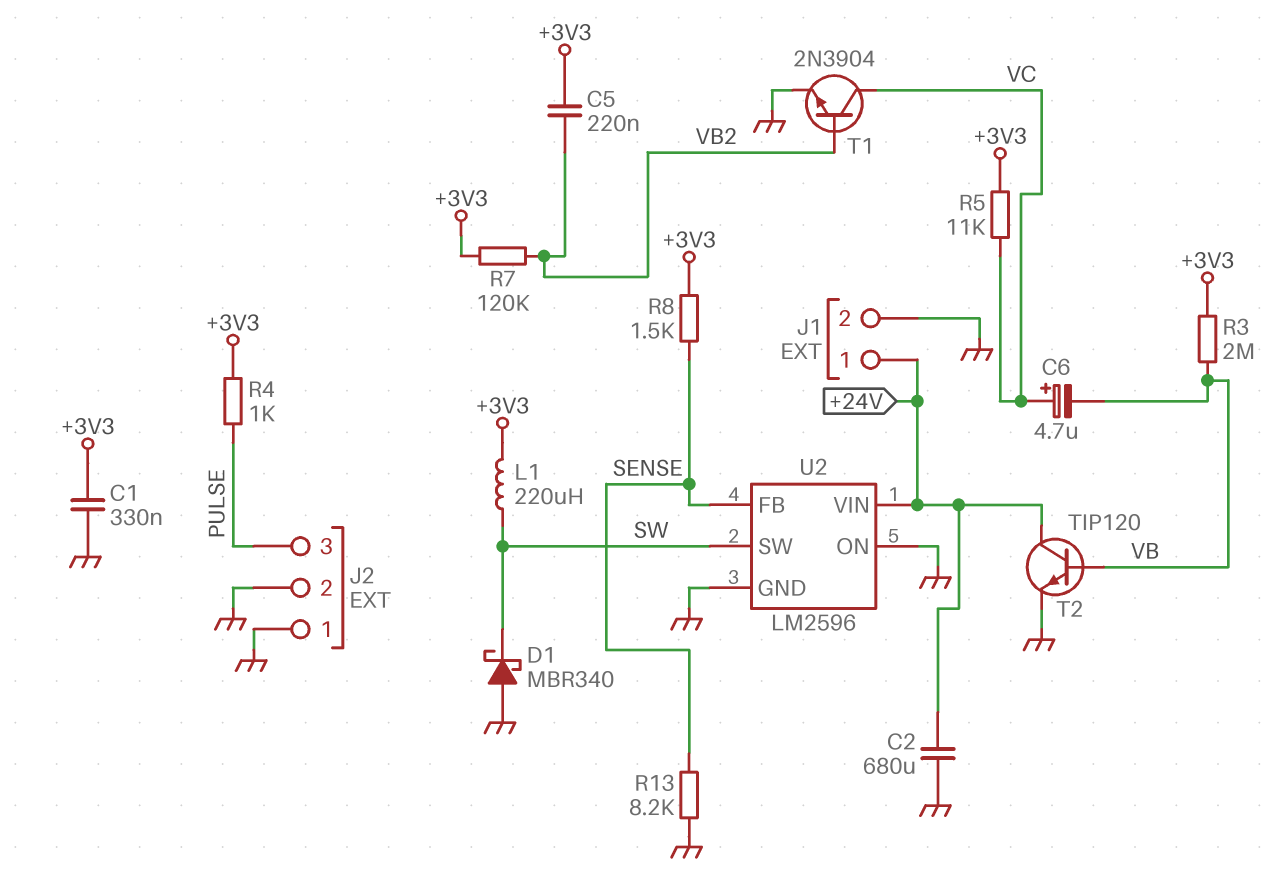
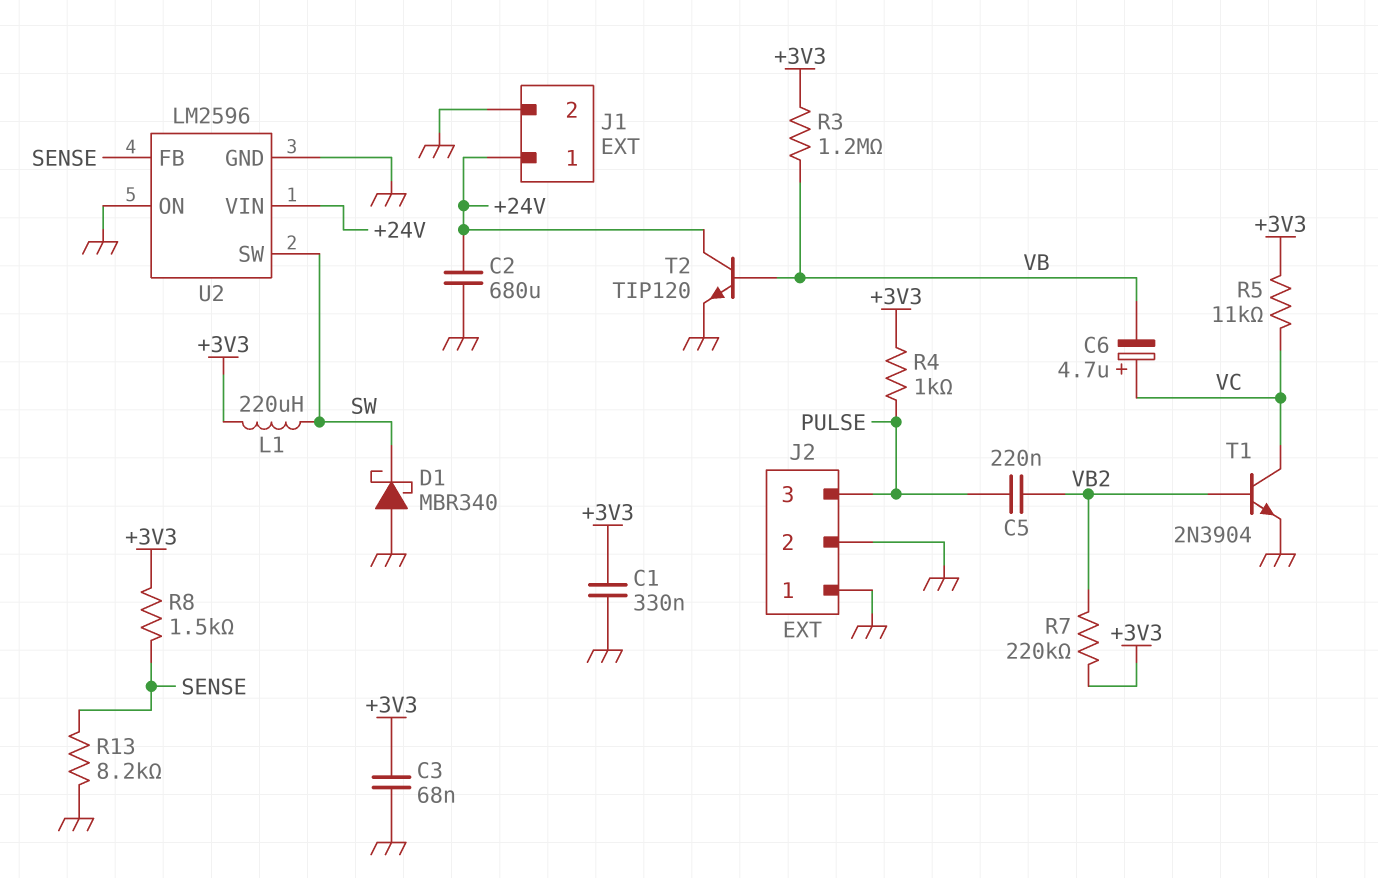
C3: none -> 68nF (+3V3, GND)
C5: 220nF (+3V3, VB2) -> 220nF (PULSE, VB2)
R3: 2M (+3V3, VB) -> 1.2M (+3V3, VB)
R7: 120k (+3V3, VB2) -> 220k (+3V3, VB2)

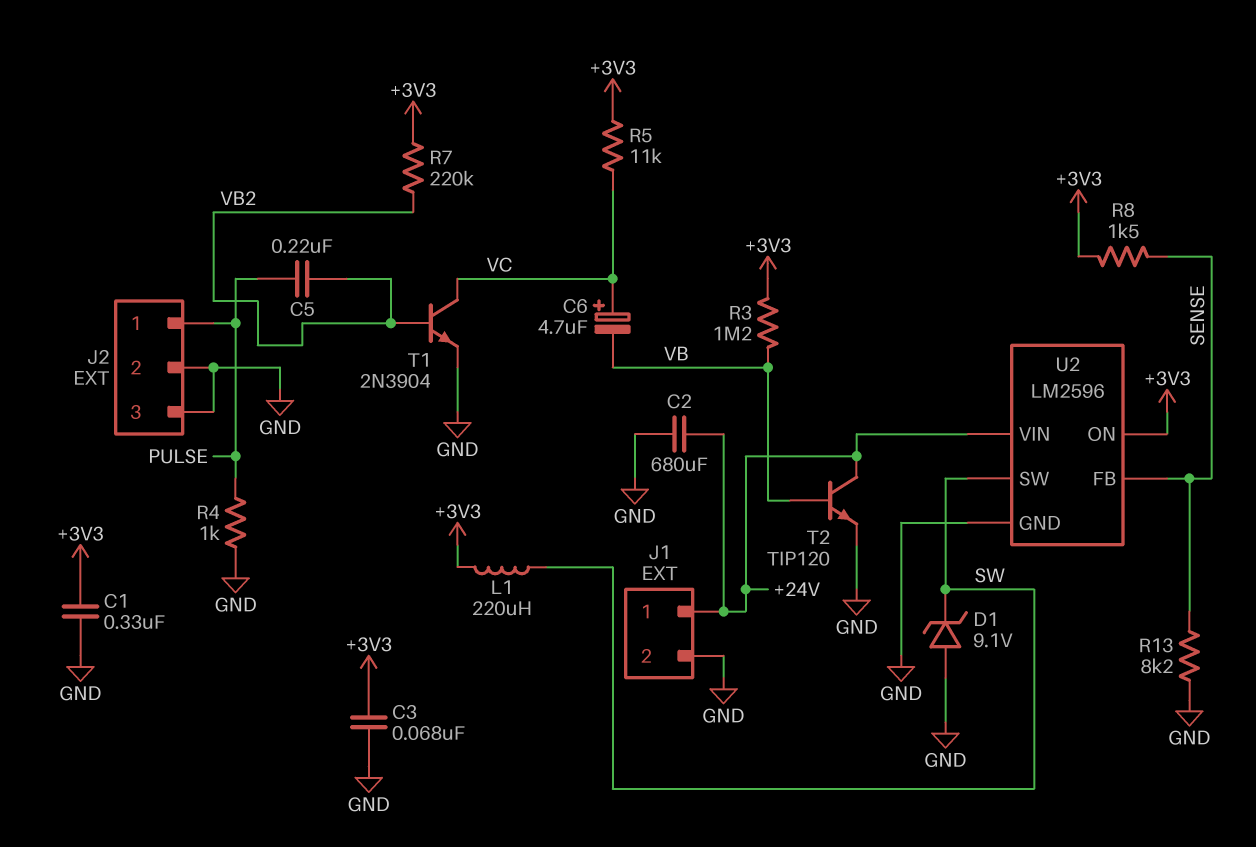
D1: schottky MBR340 (A GND, K SW) -> zener 9.1V (A GND, K SW)
J2 pin 1: GND -> PULSE
J2 pin 3: PULSE -> GND
R4: 1k (+3V3, PULSE) -> 1k (GND, PULSE)
U2 pin ON: GND -> +3V3

